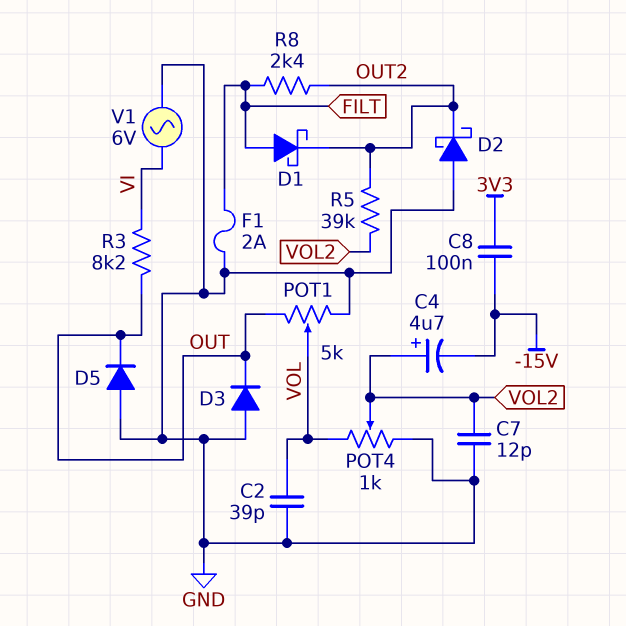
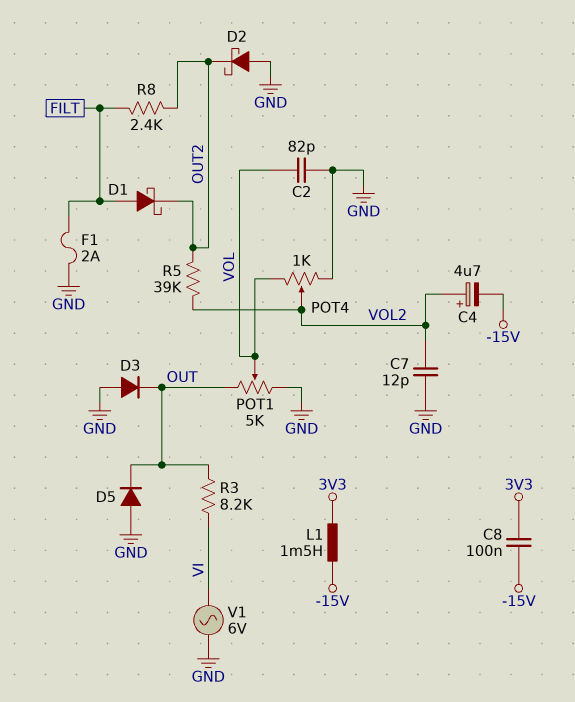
C2: 39pF (GND, VOL) -> 82pF (GND, VOL)
L1: none -> 1.5mH (-15V, 3V3)

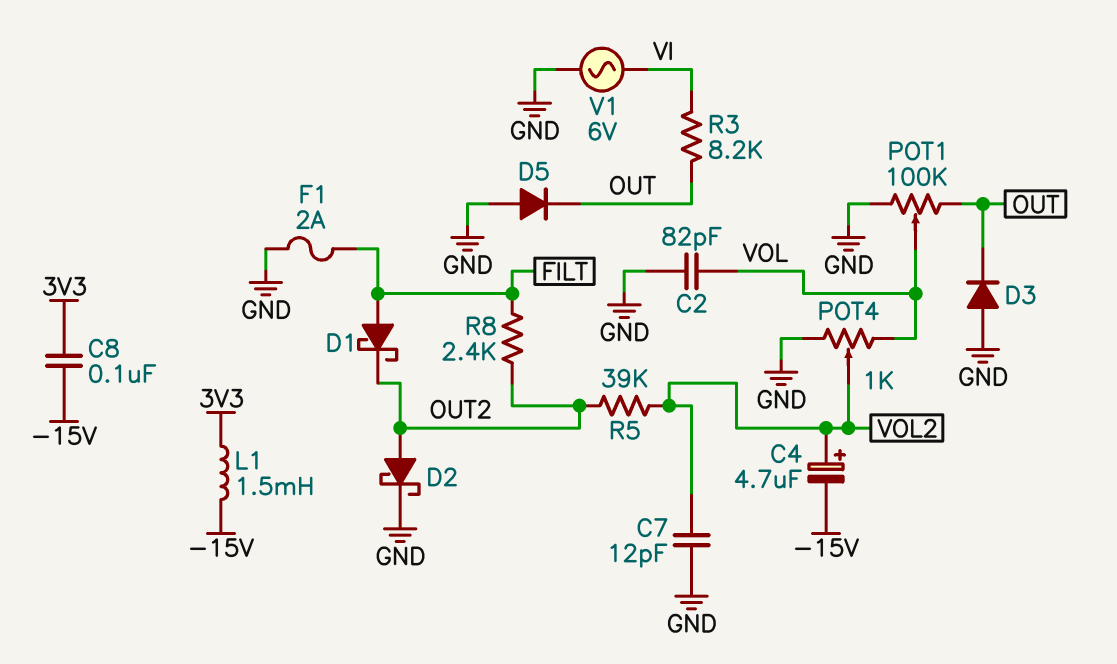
D2: schottky (A GND, K OUT2) -> schottky (A OUT2, K GND)
POT1: 5k (GND, OUT, wiper VOL) -> 100k (GND, OUT, wiper VOL)

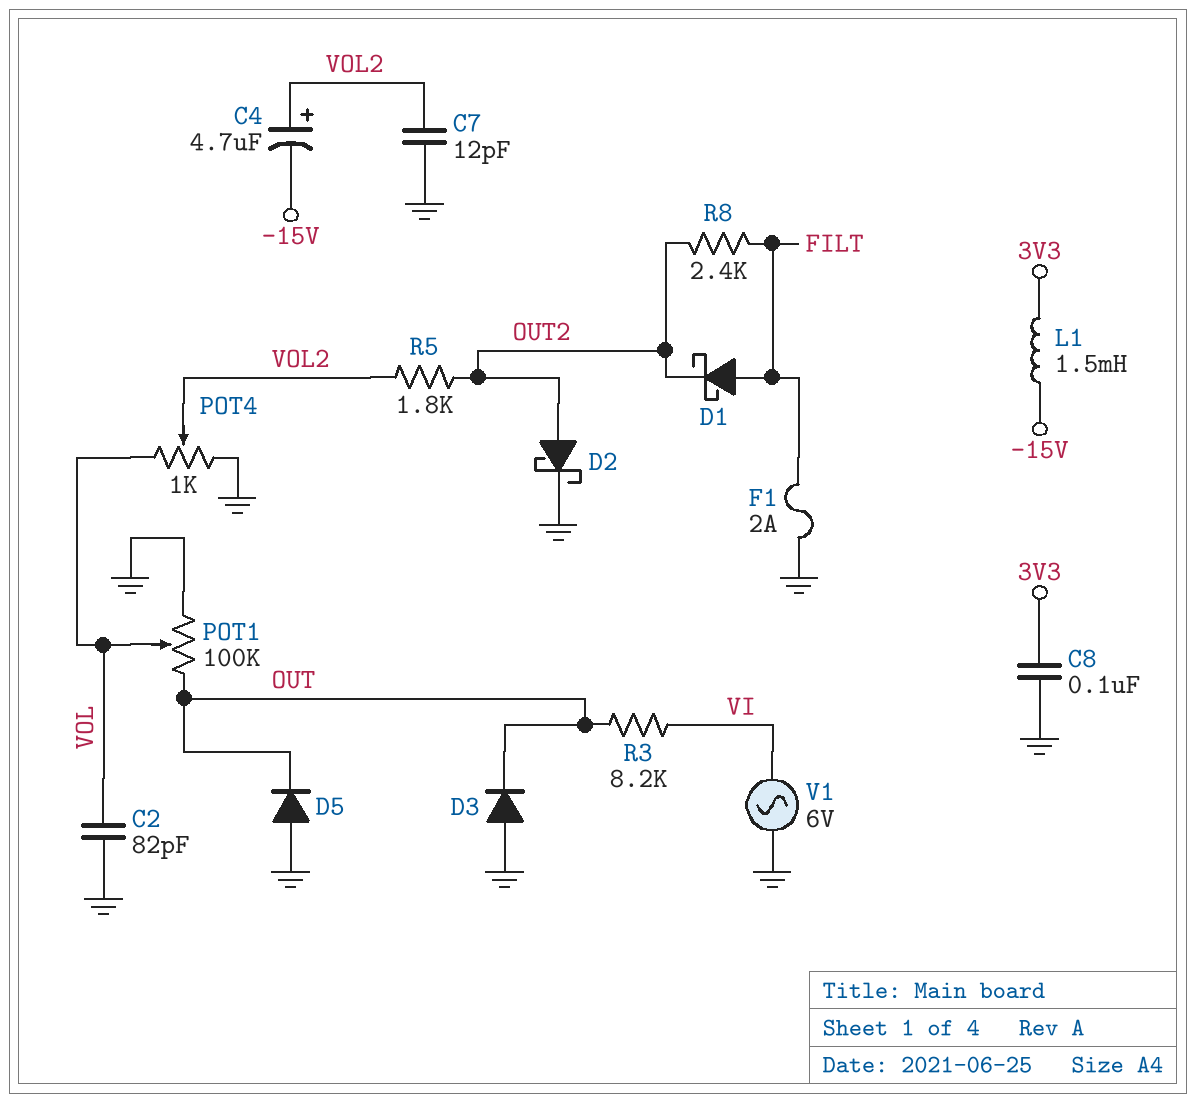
C8: 100nF (-15V, 3V3) -> 100nF (3V3, GND)
R5: 39k (OUT2, VOL2) -> 1.8k (OUT2, VOL2)

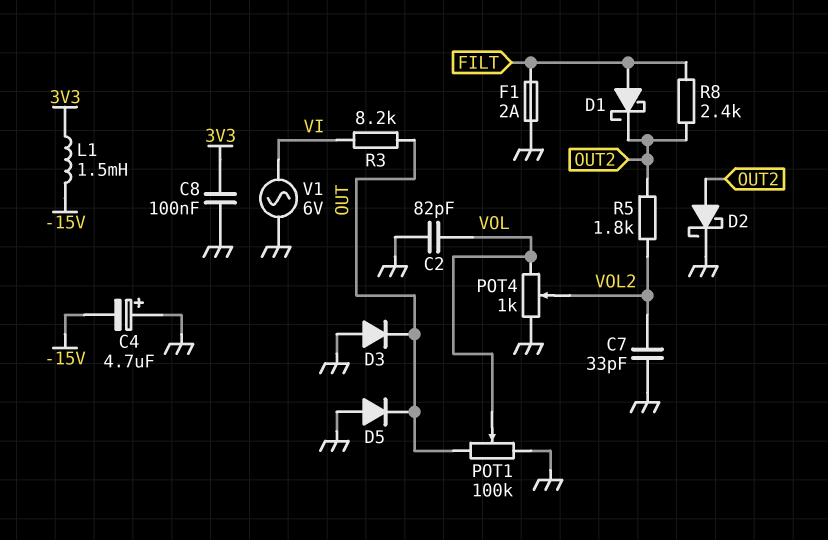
C4: 4.7uF (plus VOL2, minus -15V) -> 4.7uF (plus GND, minus -15V)
C7: 12pF (GND, VOL2) -> 33pF (GND, VOL2)

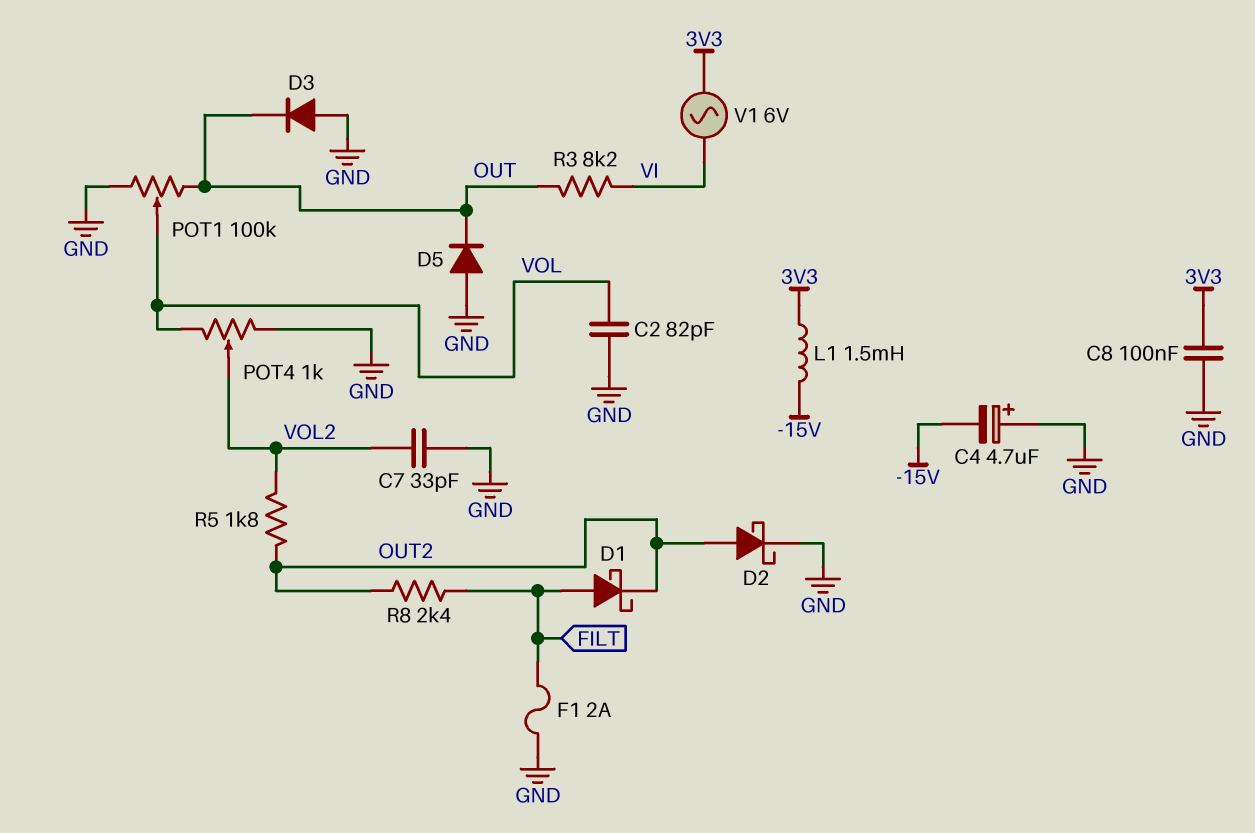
V1: AC 6V (GND, VI) -> AC 6V (3V3, VI)

